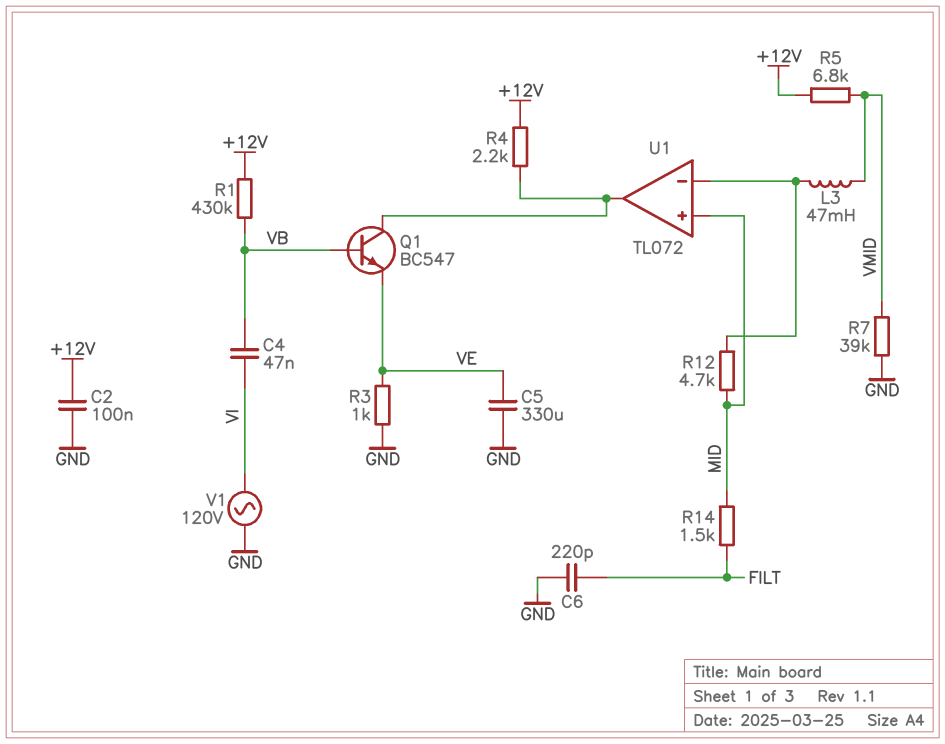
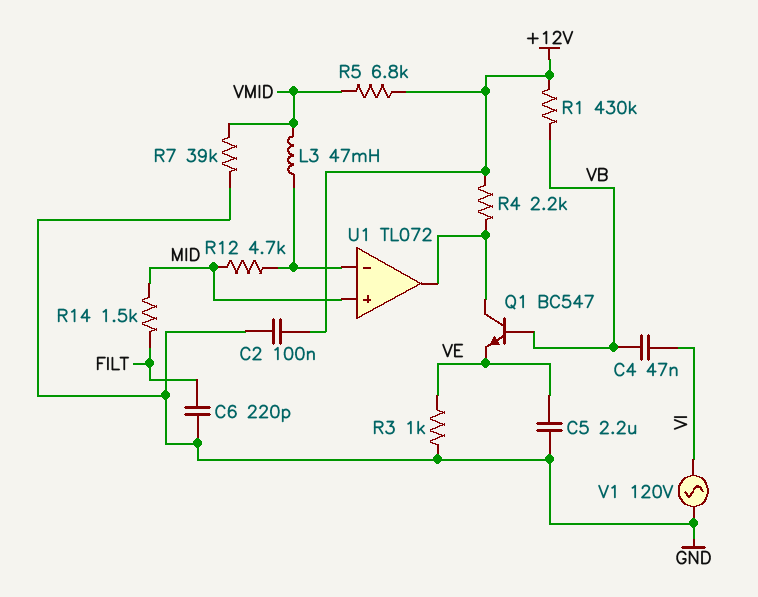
C5: 330uF (GND, VE) -> 2.2uF (GND, VE)

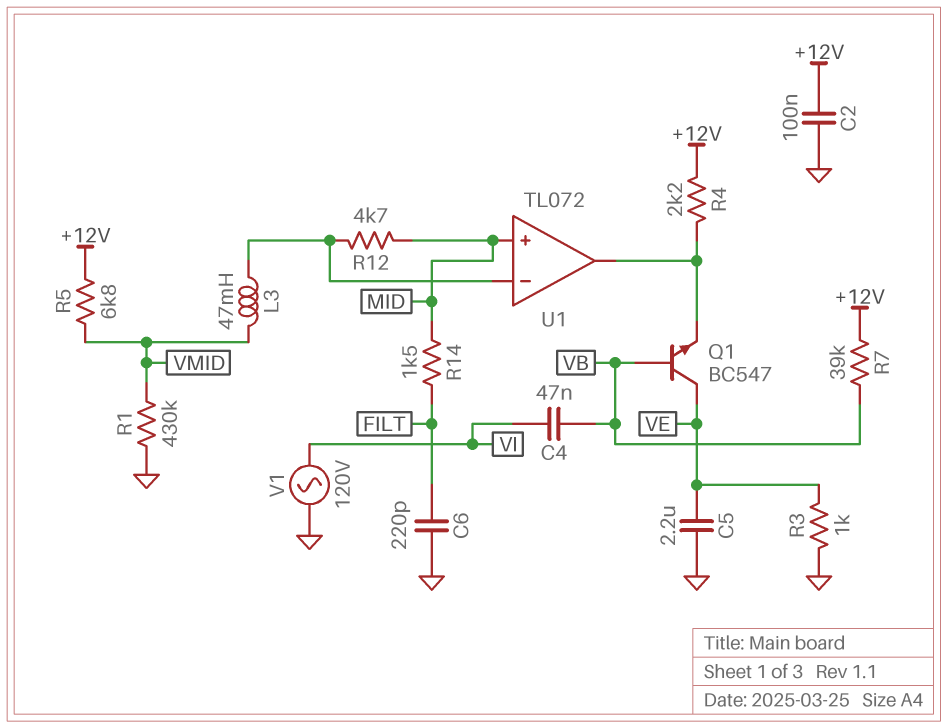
Q1: NPN BC547 (B VB, C U1/out, E VE) -> NPN BC547 (B VB, C VE, E U1/out)
R1: 430k (+12V, VB) -> 430k (GND, VMID)
R7: 39k (GND, VMID) -> 39k (+12V, VB)

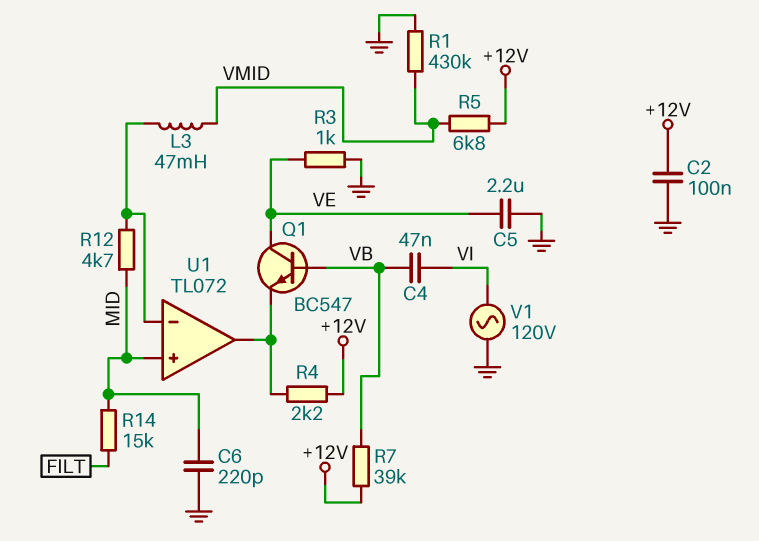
C6: 220pF (FILT, GND) -> 220pF (GND, MID)
R14: 1.5k (FILT, MID) -> 15k (FILT, MID)

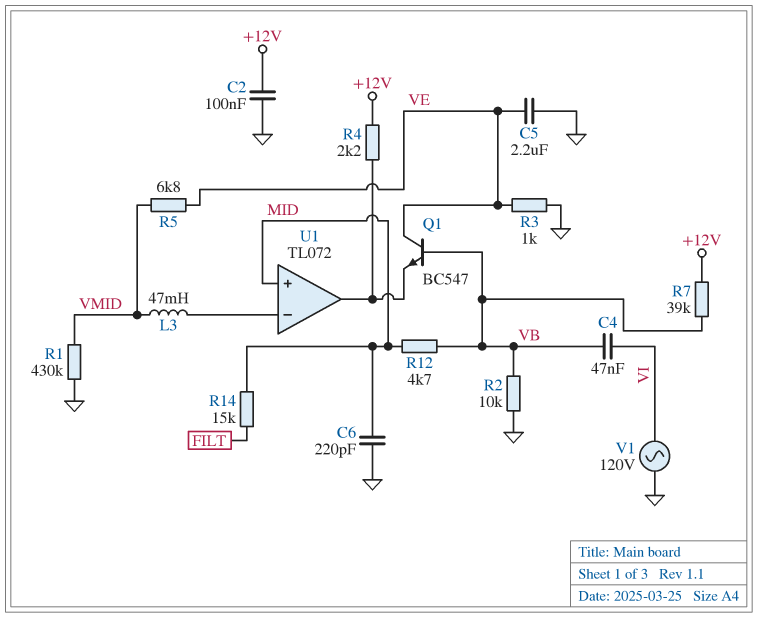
R2: none -> 10k (GND, VB)
R5: 6.8k (+12V, VMID) -> 6.8k (VE, VMID)
R12: 4.7k (MID, U1/in-) -> 4.7k (MID, VB)

